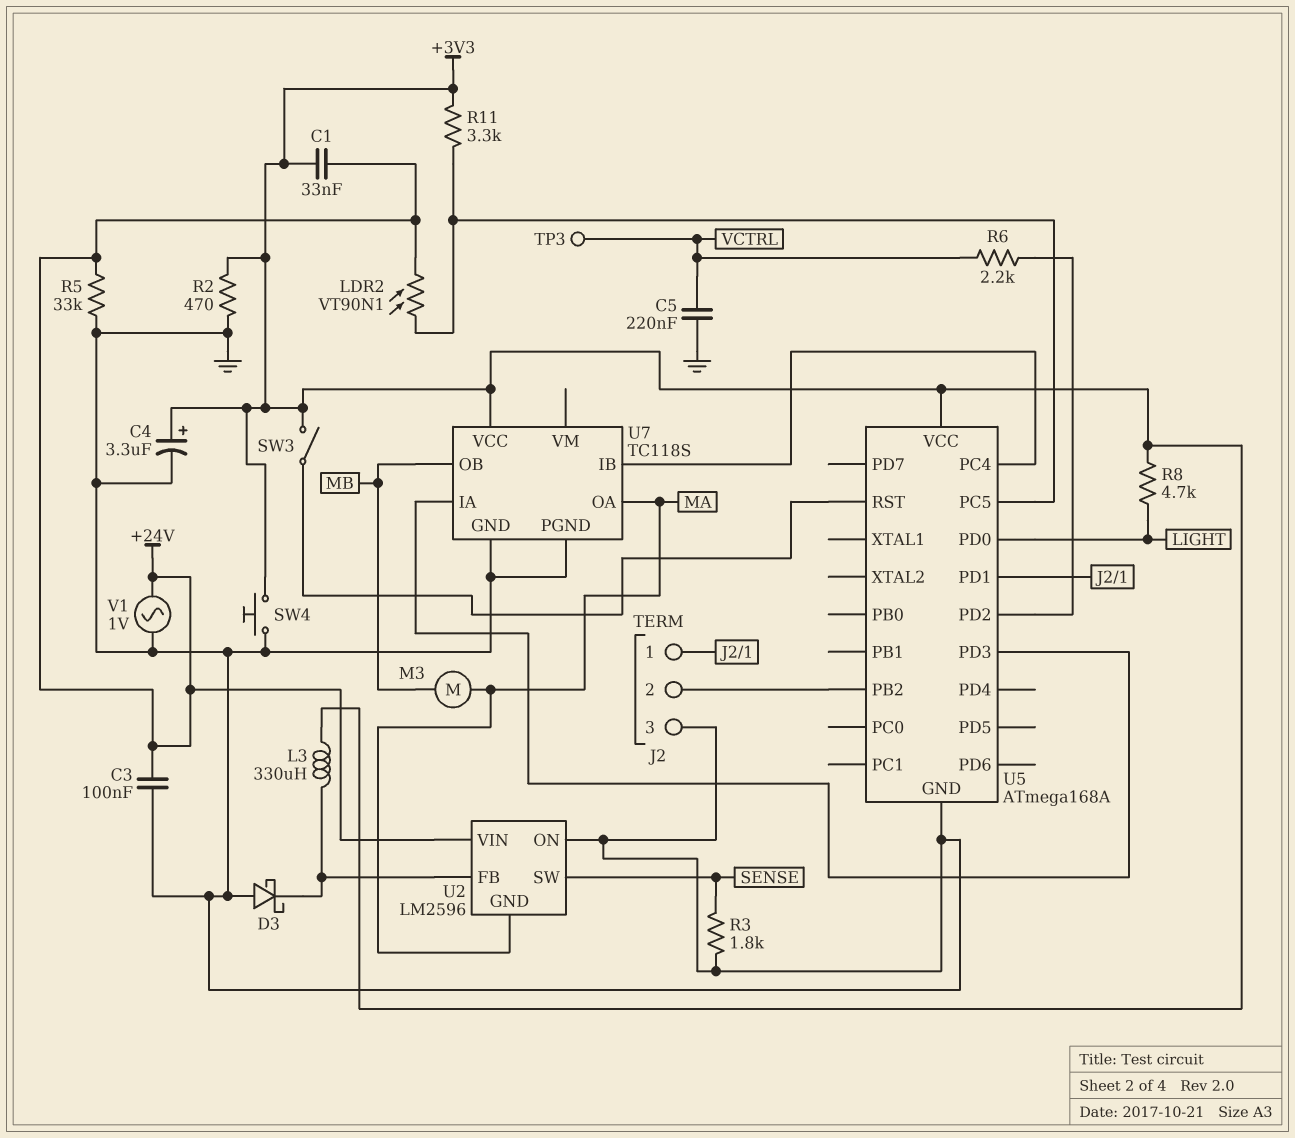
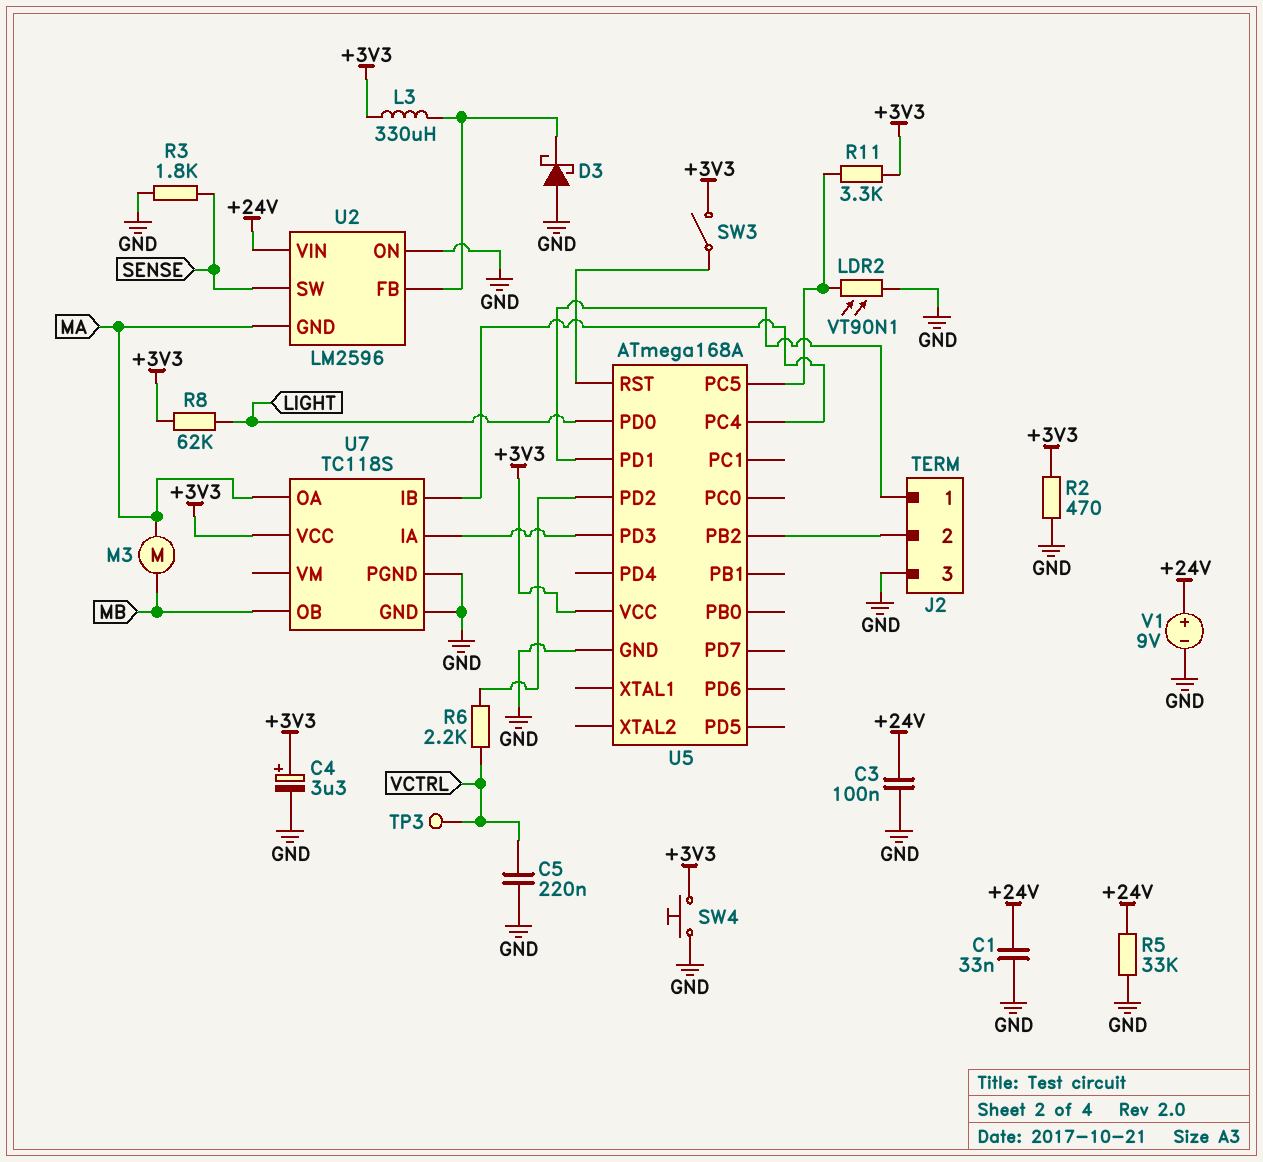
C1: 33nF (+3V3, +24V) -> 33nF (+24V, GND)
LDR2: VT90N1 (+24V, U5/PC5) -> VT90N1 (GND, U5/PC5)
R8: 4.7k (+3V3, LIGHT) -> 62k (+3V3, LIGHT)
V1: AC 1V (+24V, GND) -> 9V (plus +24V, minus GND)

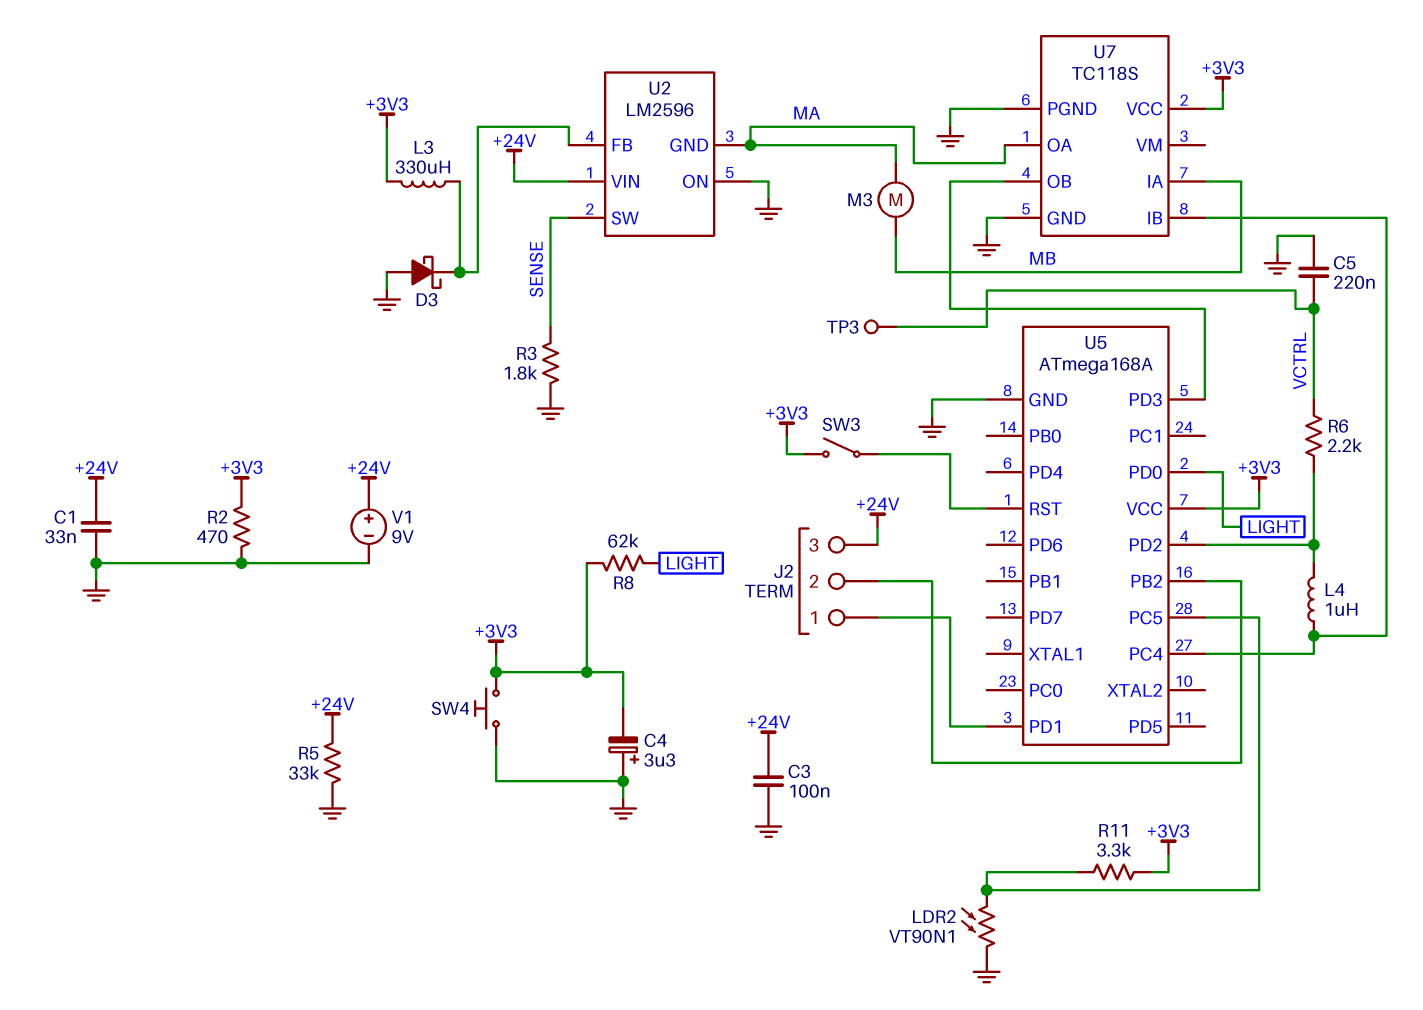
C4: 3.3uF (plus +3V3, minus GND) -> 3.3uF (plus GND, minus +3V3)
J2 pin 3: GND -> +24V
L4: none -> 1uH (U5/PC4, U5/PD2)
U7 pin IA: U5/PD3 -> MB
U7 pin OB: MB -> U5/PD3

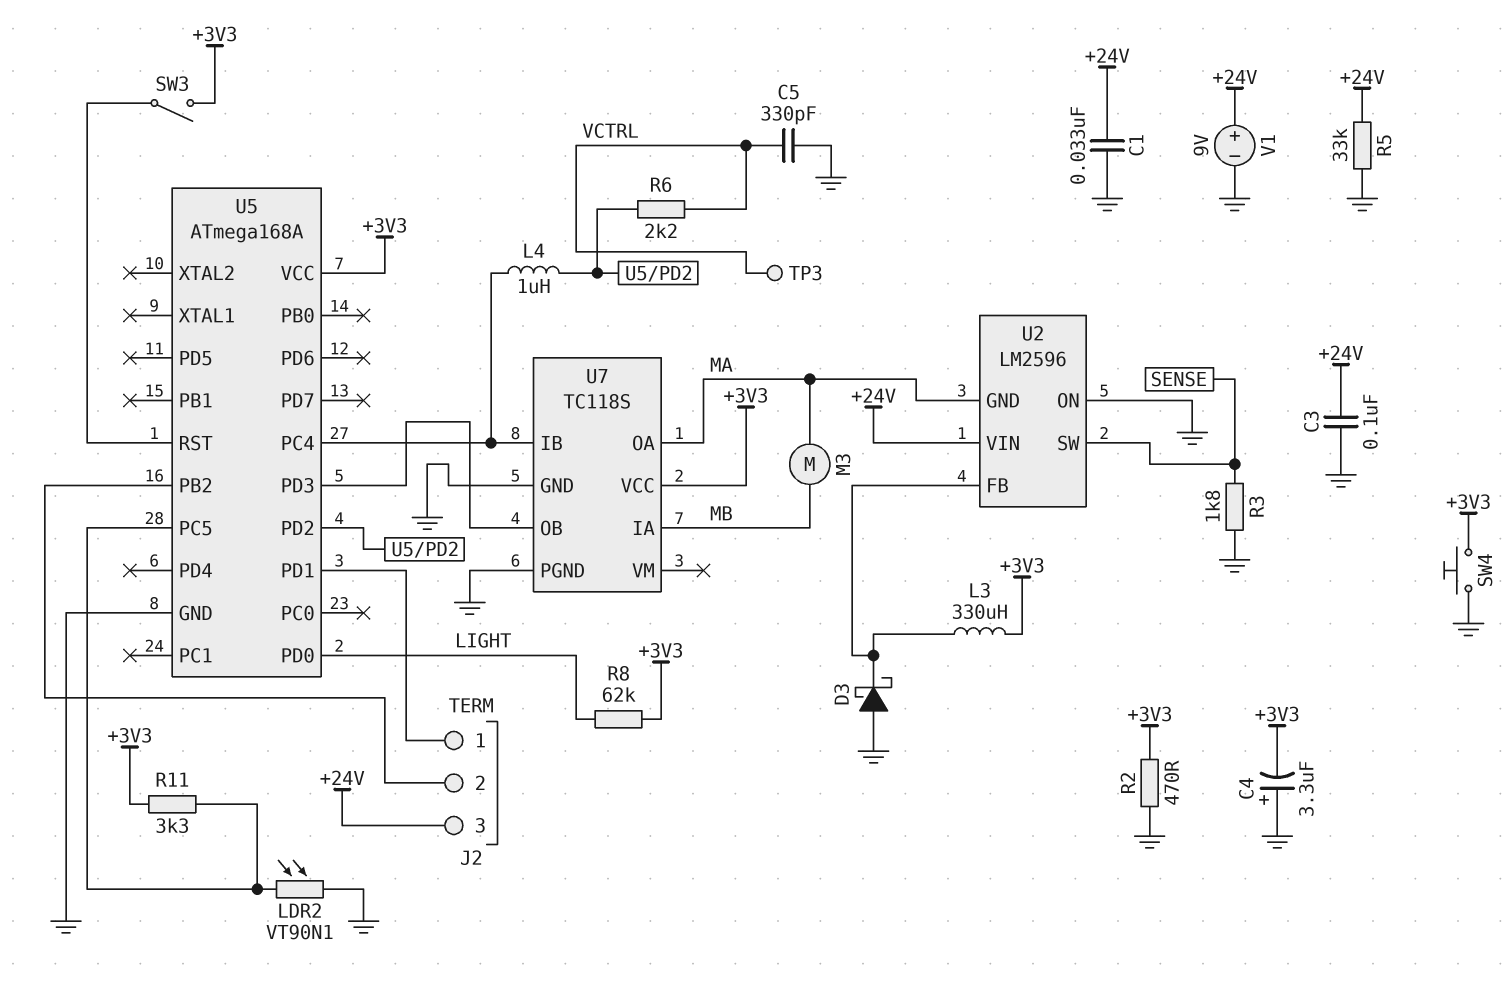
C5: 220nF (GND, VCTRL) -> 330pF (GND, VCTRL)

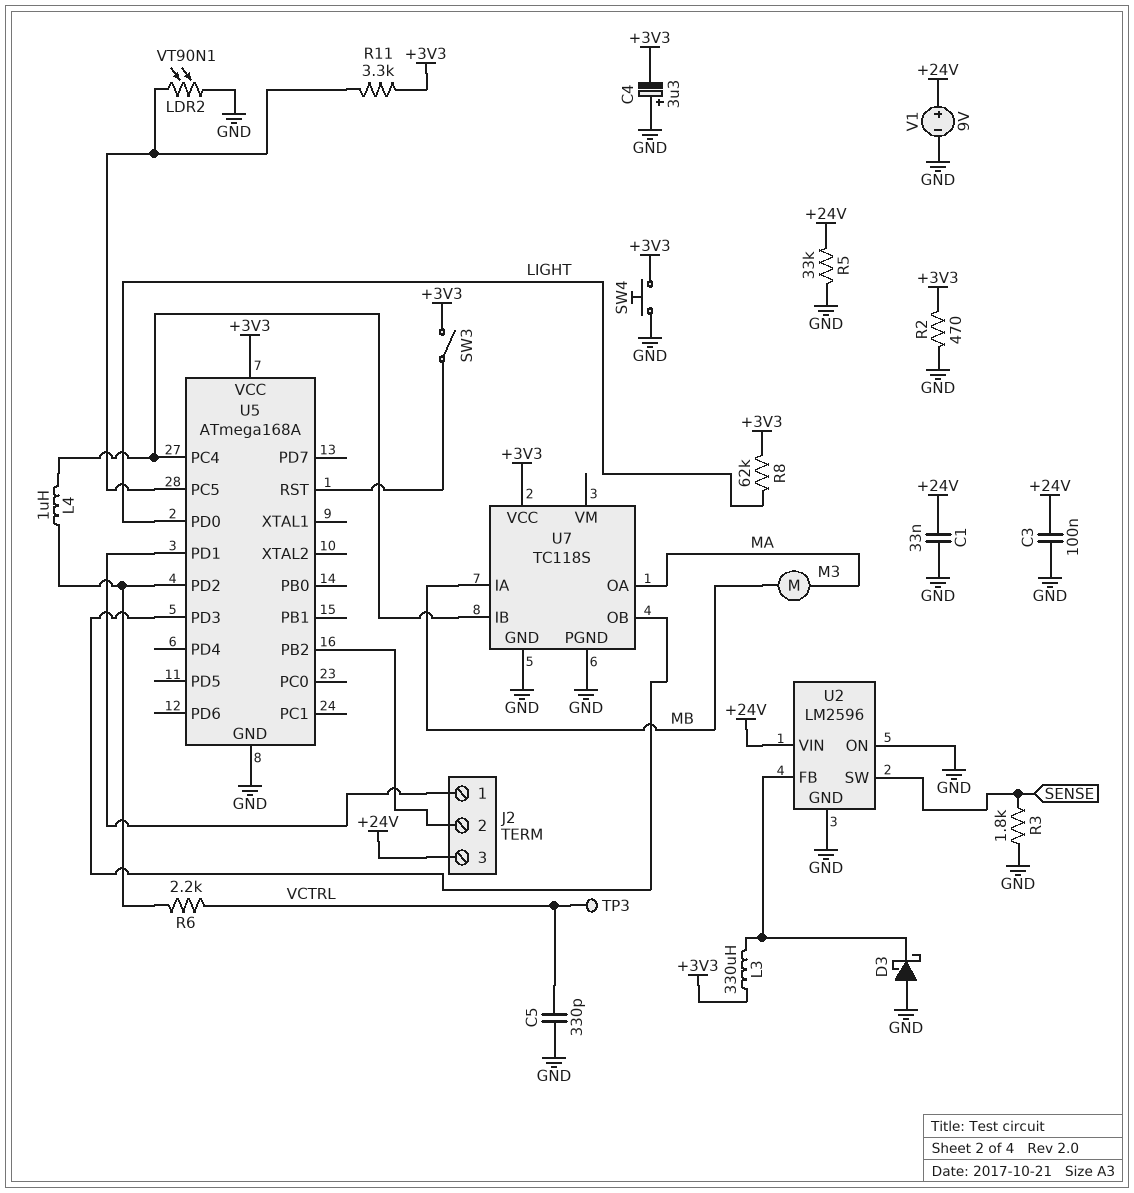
U2 pin GND: MA -> GND

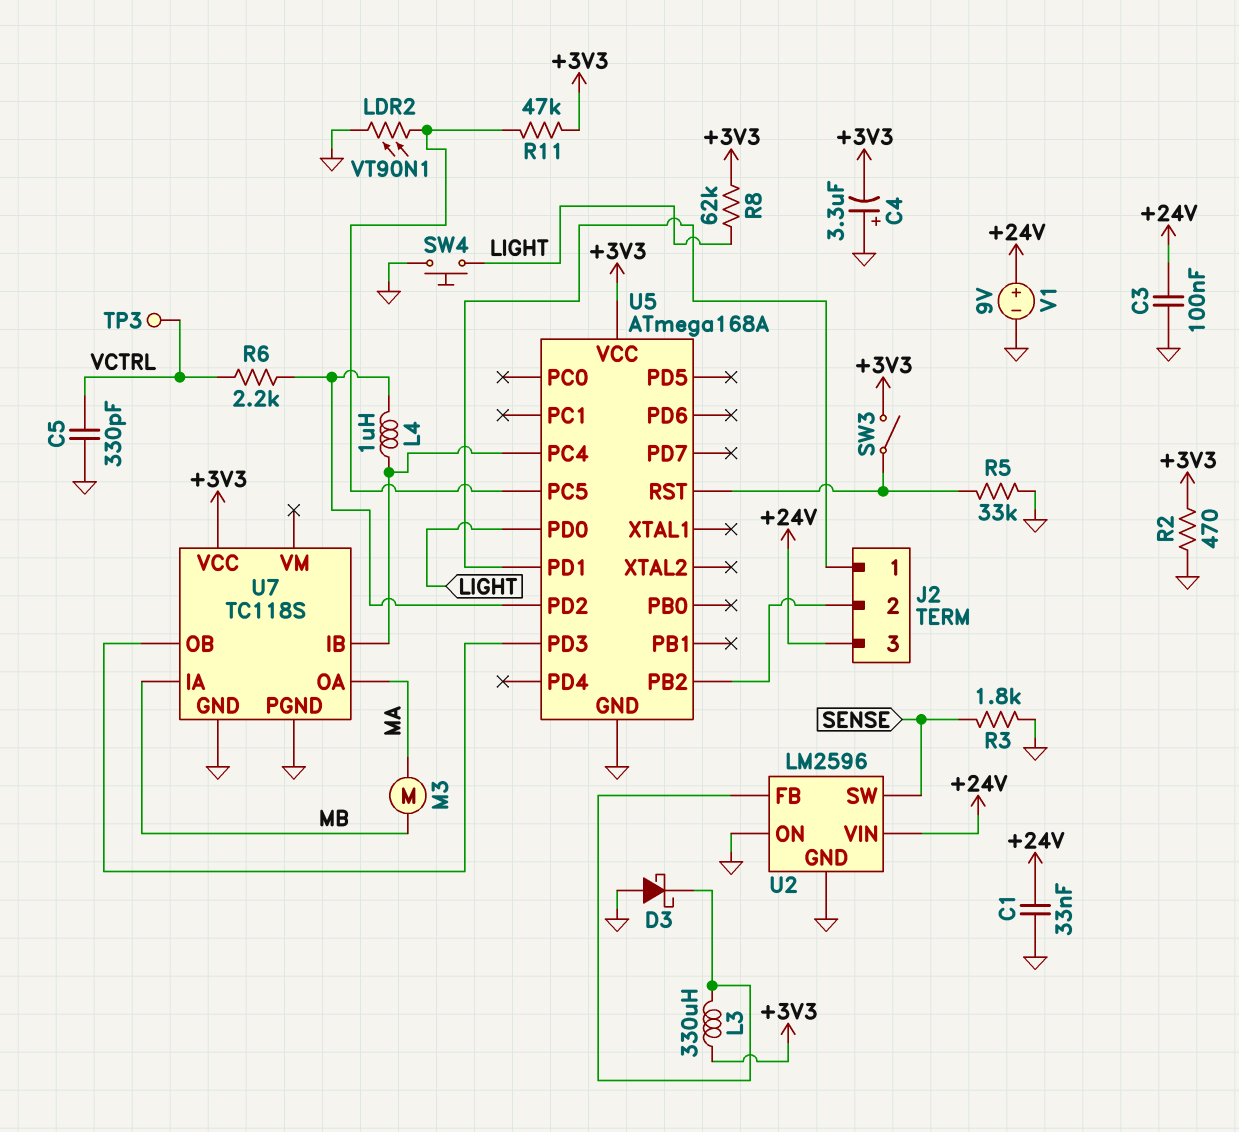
R5: 33k (+24V, GND) -> 33k (GND, U5/RST)
R11: 3.3k (+3V3, U5/PC5) -> 47k (+3V3, U5/PC5)
SW4: button (+3V3, GND) -> button (GND, LIGHT)

